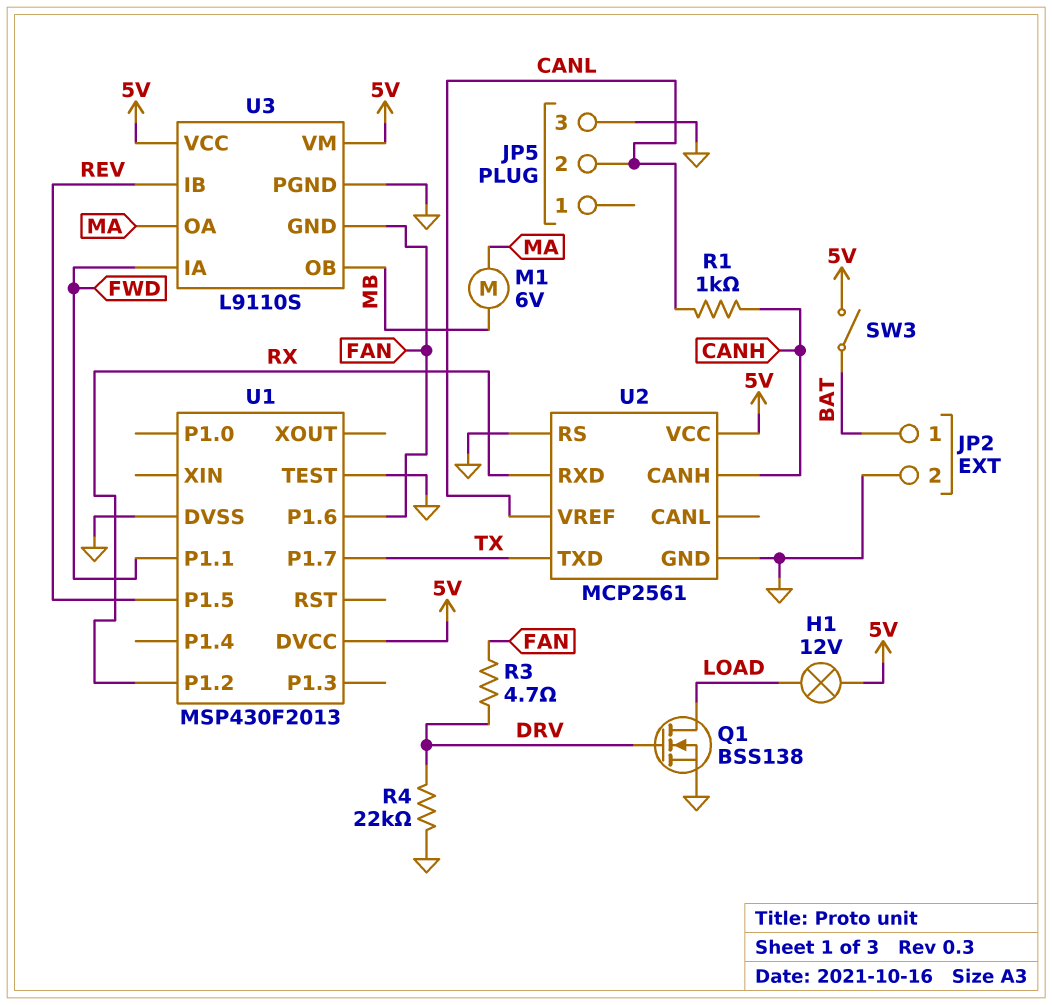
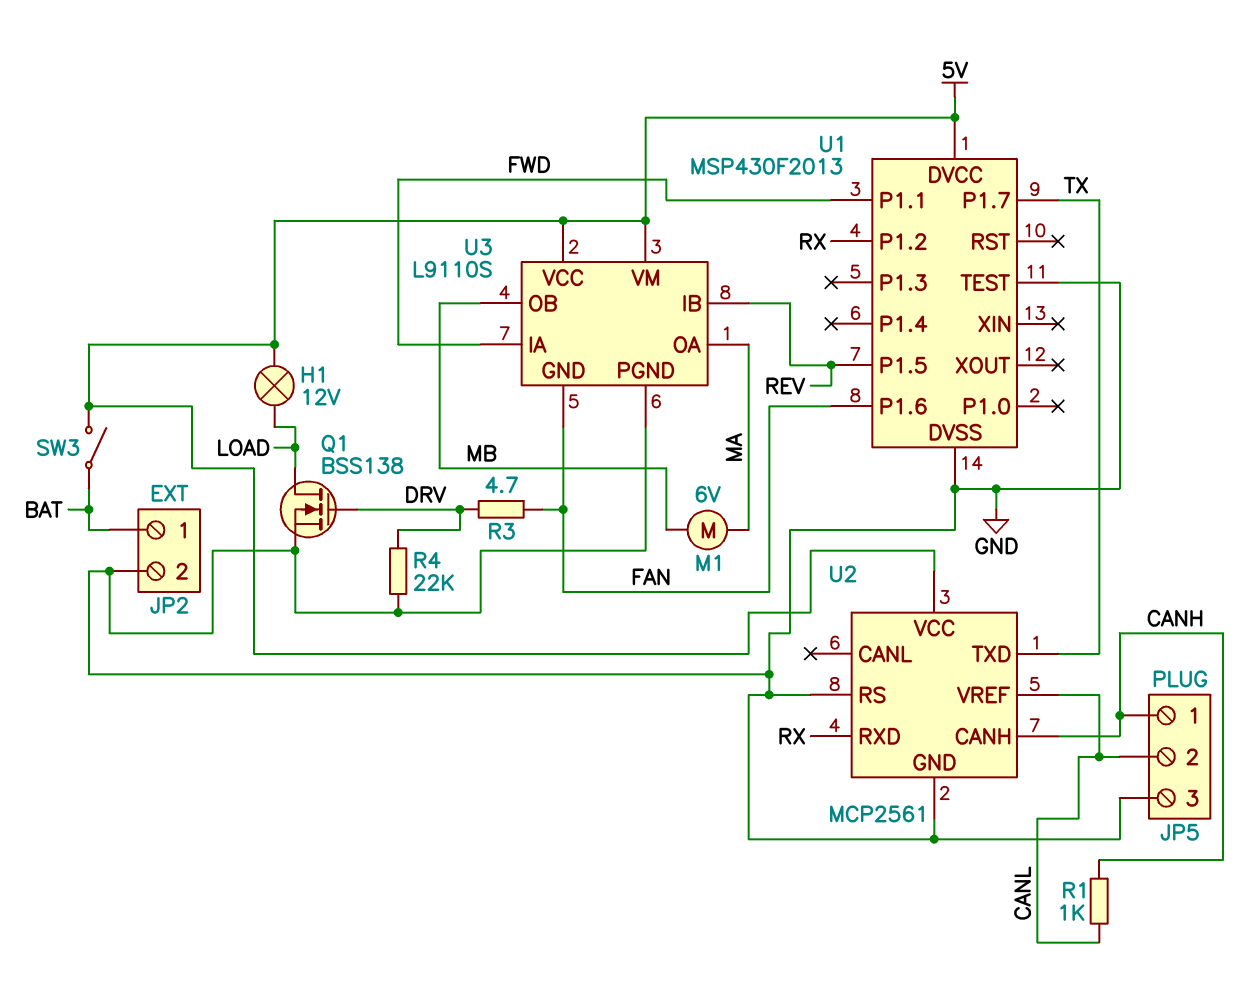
JP5 pin 1: none -> CANH

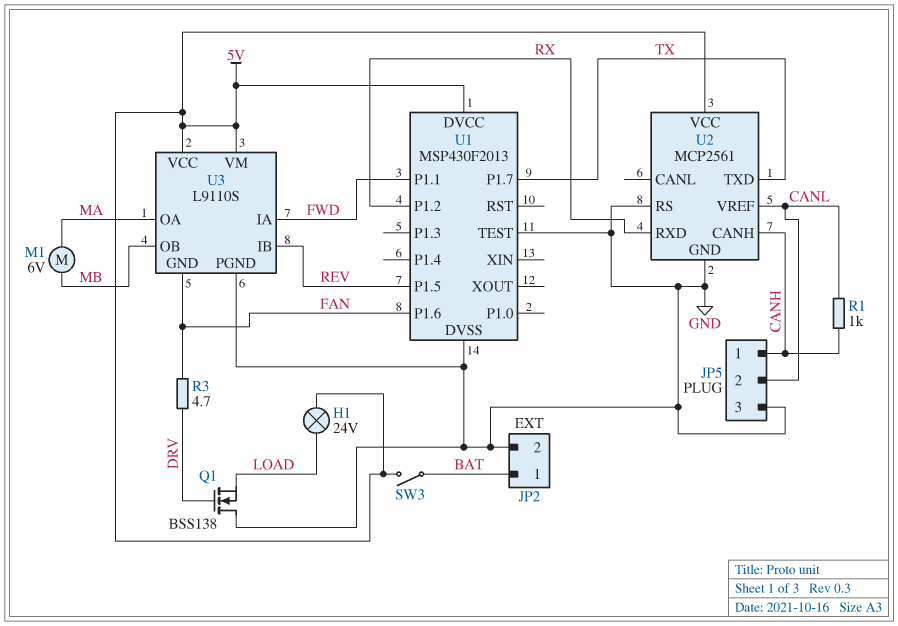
H1: lamp 12V (5V, LOAD) -> lamp 24V (5V, LOAD)
Q1: NMOS BSS138 (G DRV, D LOAD, S GND) -> NMOS BSS138 (G DRV, D GND, S LOAD)
R4: 22k (DRV, GND) -> none

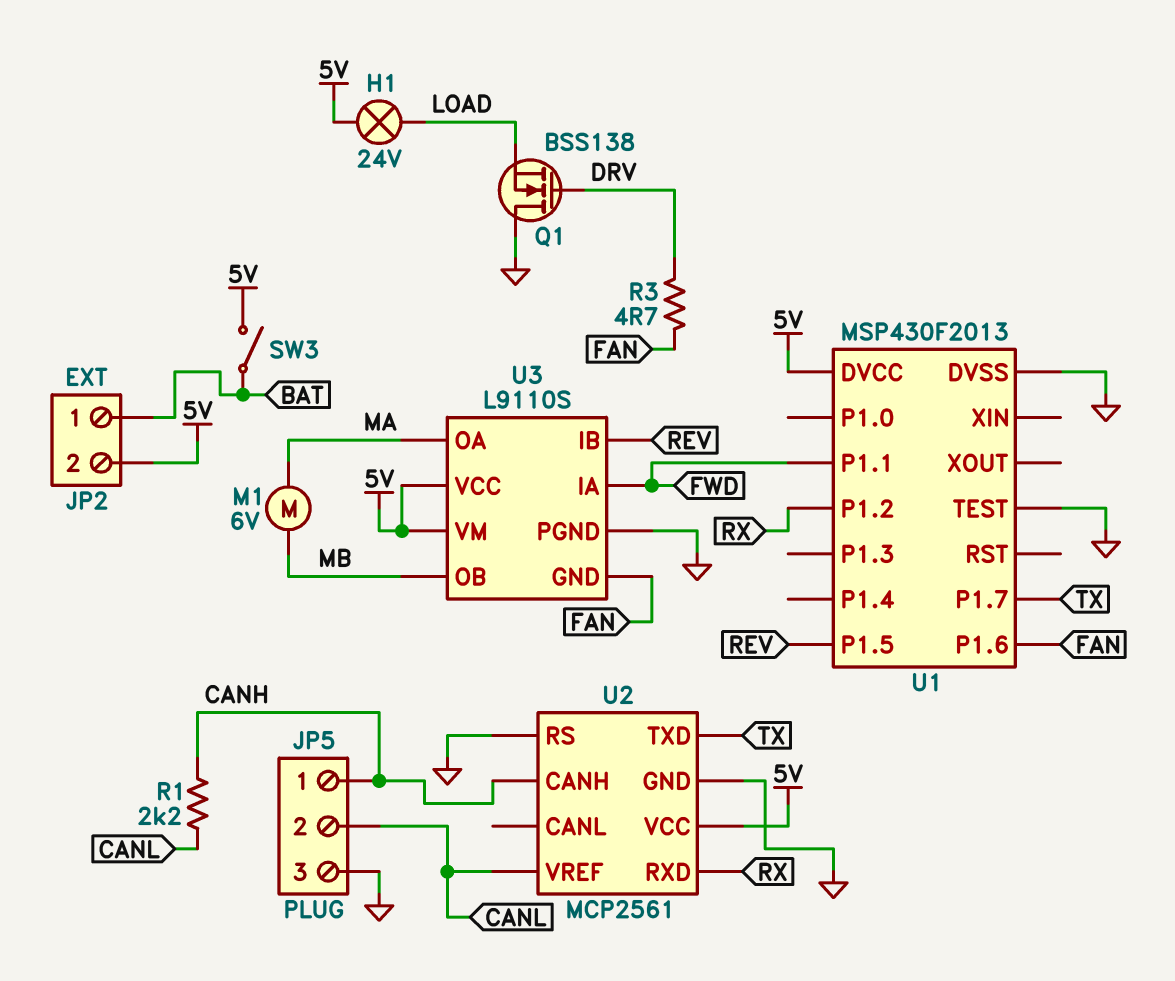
JP2 pin 2: GND -> 5V
R1: 1k (CANH, CANL) -> 2.2k (CANH, CANL)

